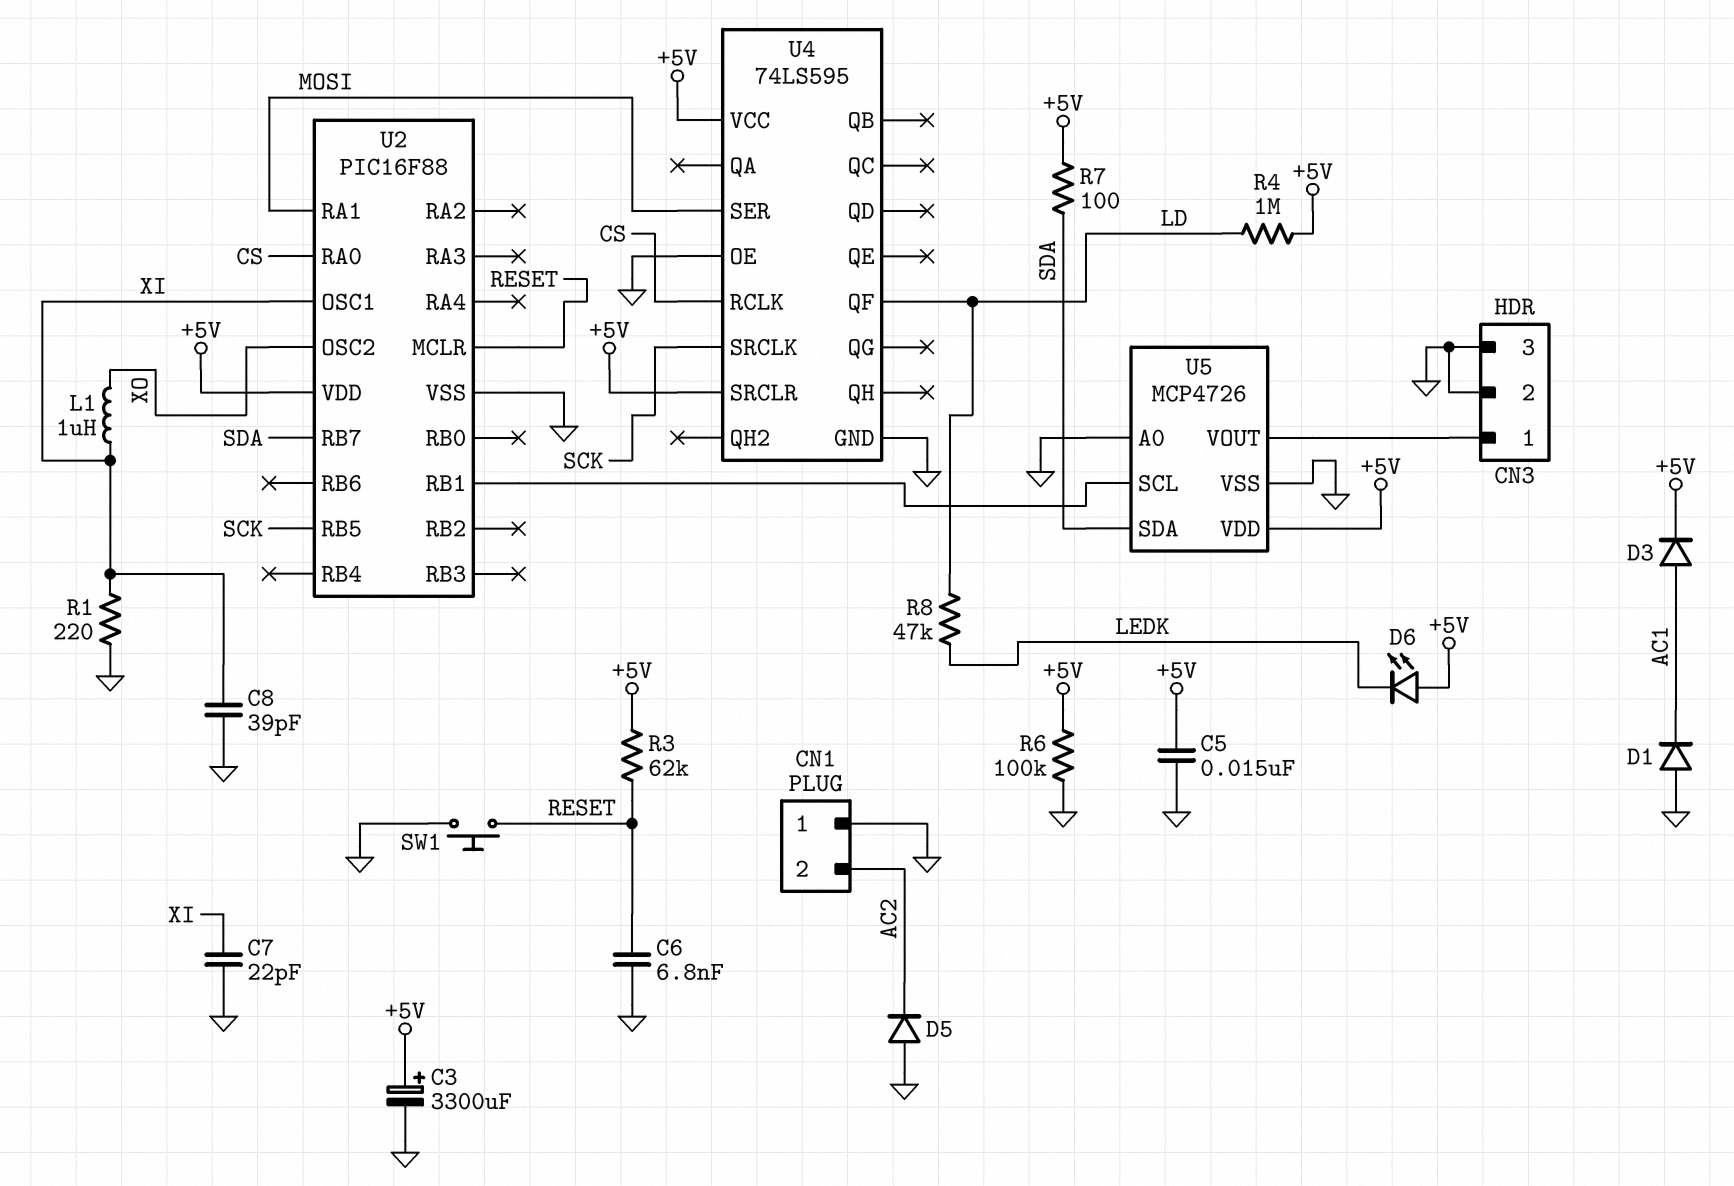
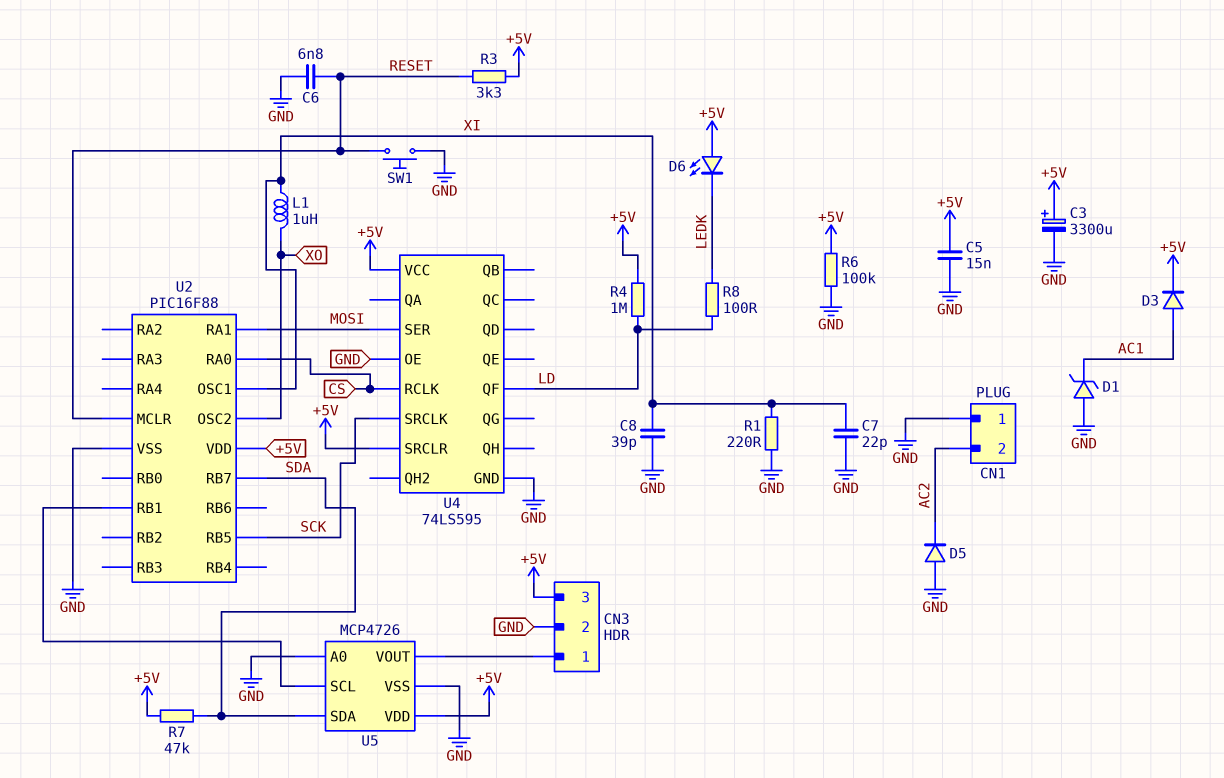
CN3 pin 3: GND -> +5V
D1: diode (A GND, K AC1) -> zener (A GND, K AC1)
R3: 62k (+5V, RESET) -> 3.3k (+5V, RESET)
R7: 100 (+5V, SDA) -> 47k (+5V, SDA)
R8: 47k (LD, LEDK) -> 100 (LD, LEDK)

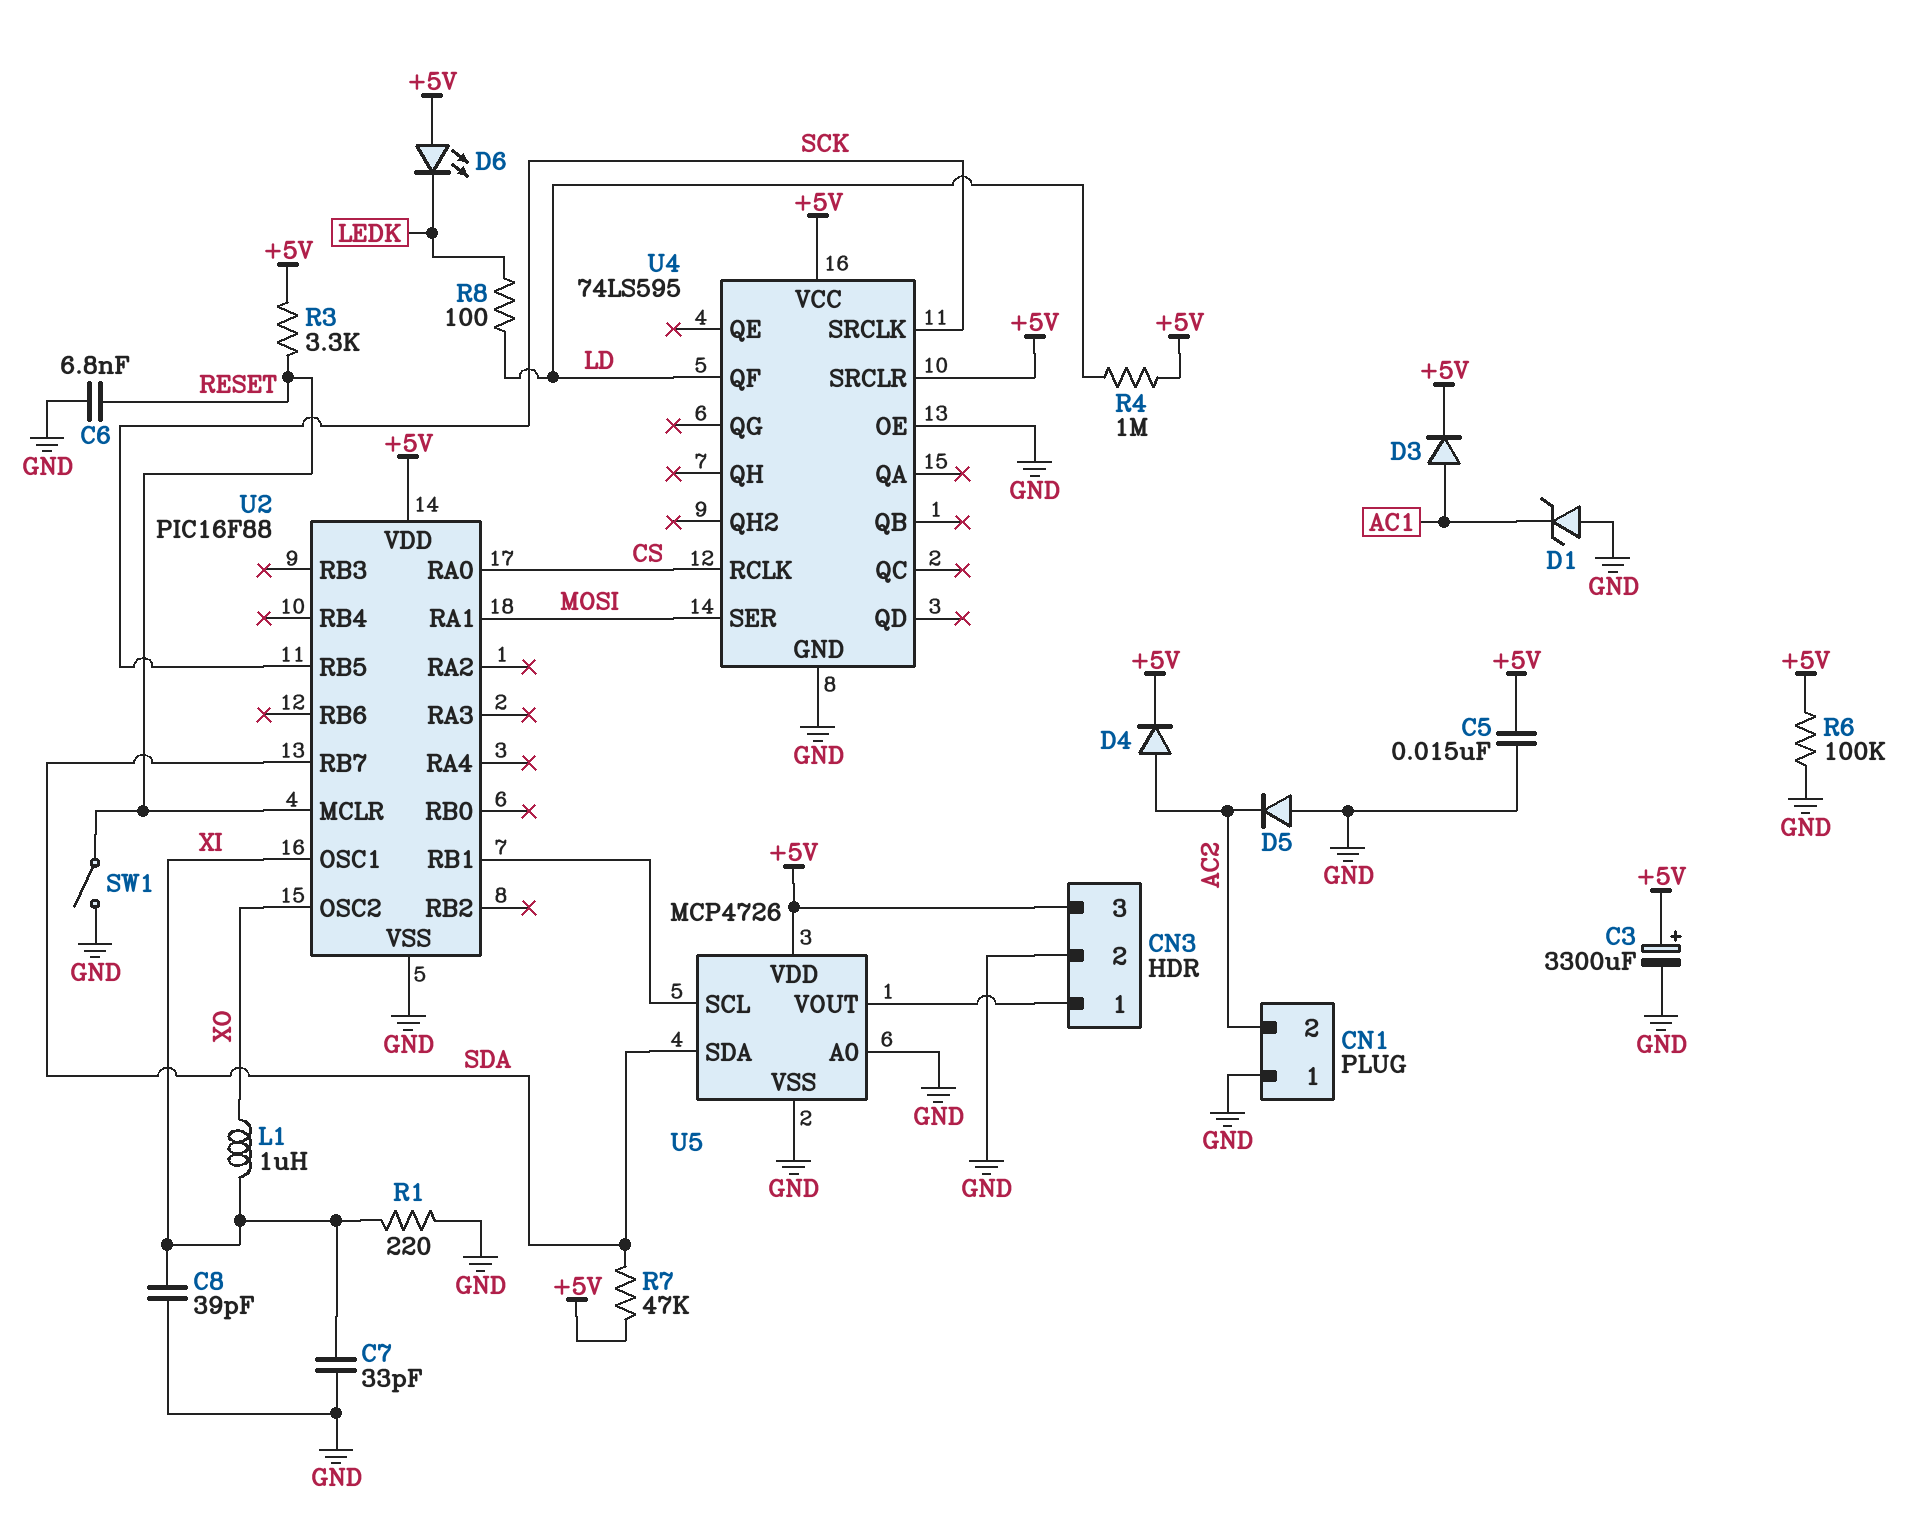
C7: 22pF (GND, XI) -> 33pF (GND, XI)
D4: none -> diode (A AC2, K +5V)
SW1: button (GND, RESET) -> switch (GND, RESET)

